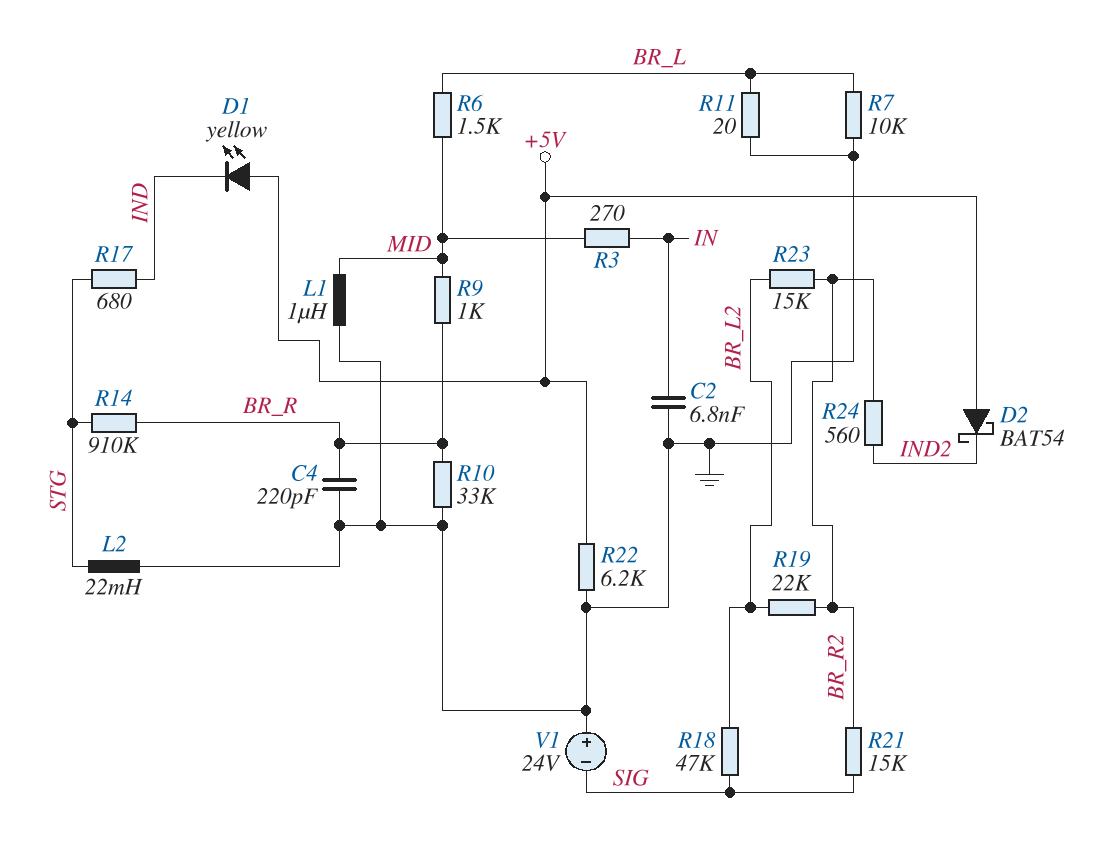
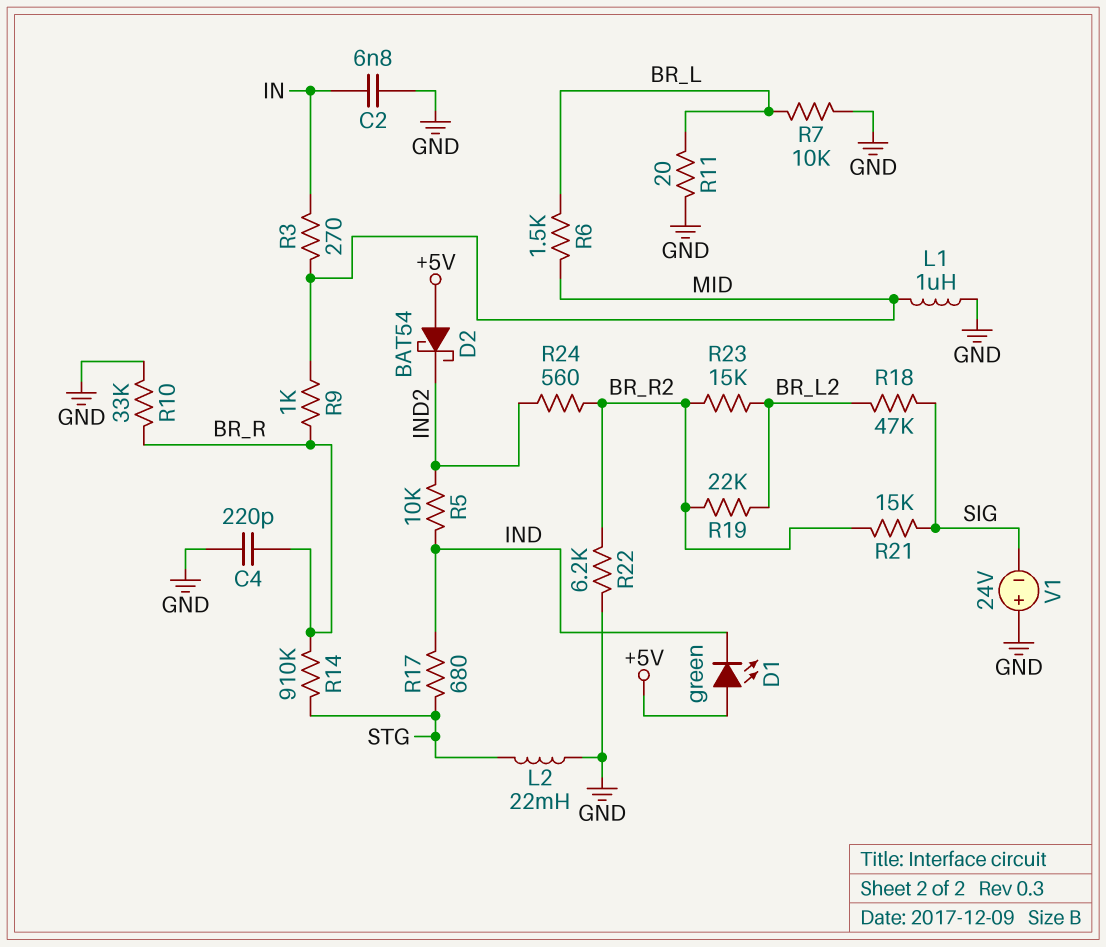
D1: LED yellow (A +5V, K IND) -> LED green (A +5V, K IND)
R5: none -> 10k (IND, IND2)
R22: 6.2k (+5V, GND) -> 6.2k (BR_R2, GND)

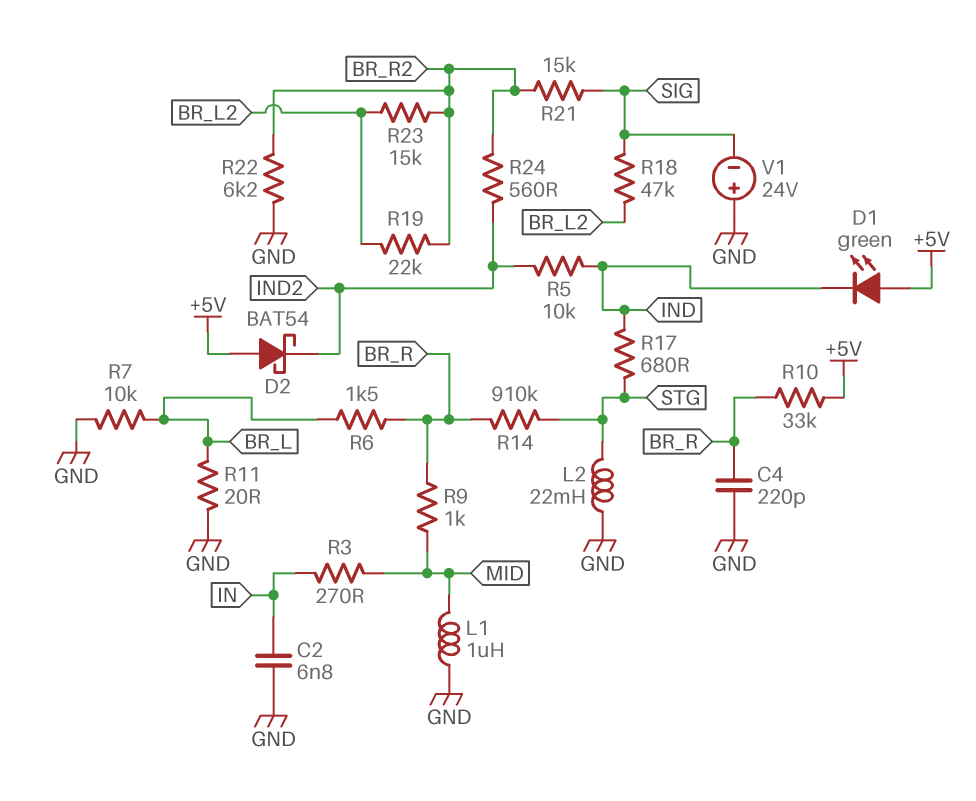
R6: 1.5k (BR_L, MID) -> 1.5k (BR_L, BR_R)
R10: 33k (BR_R, GND) -> 33k (+5V, BR_R)

